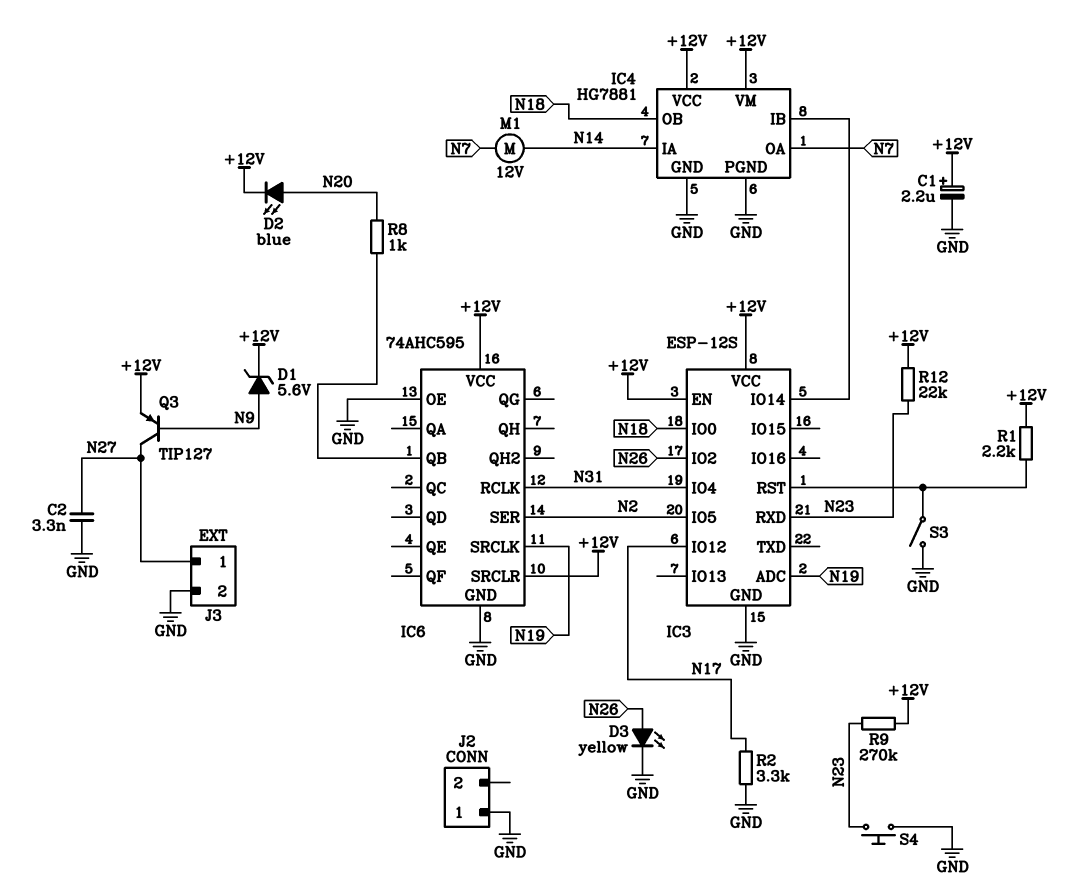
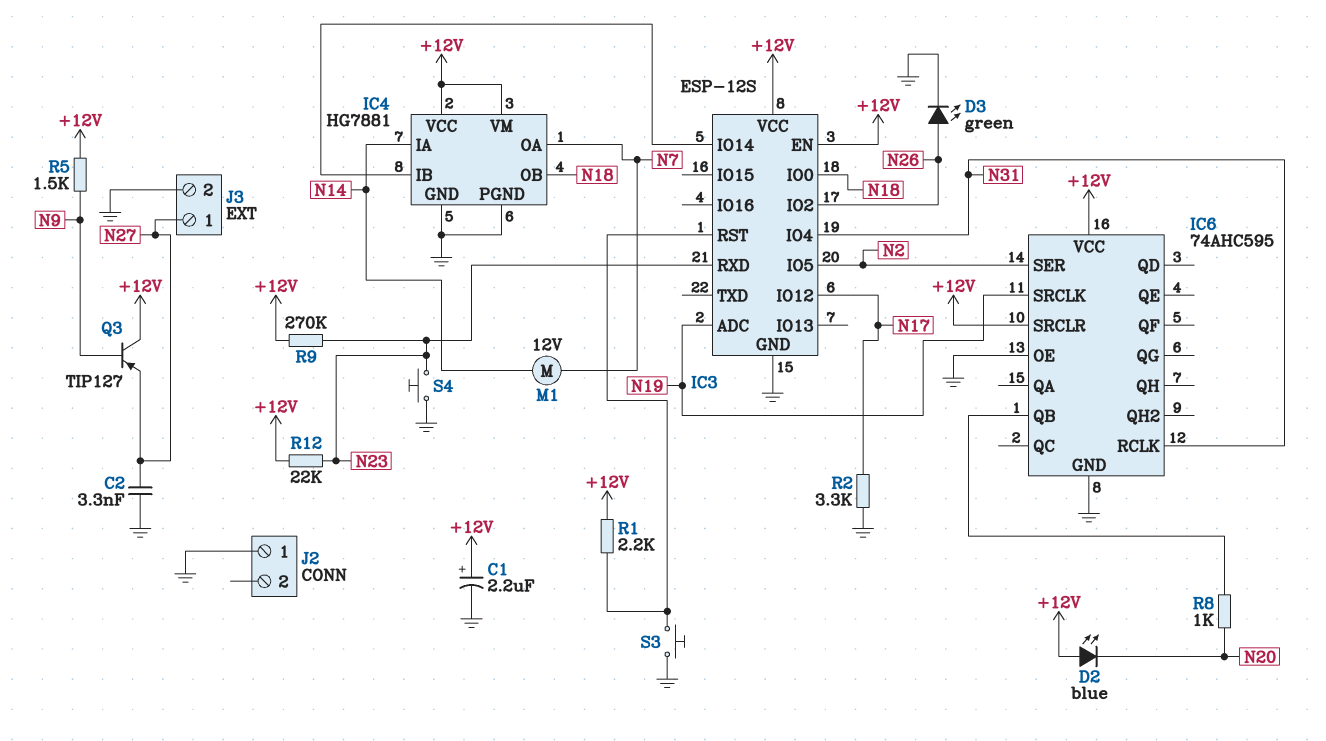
D1: zener 5.6V (A N9, K +12V) -> none
D2: LED blue (A N20, K +12V) -> LED blue (A +12V, K N20)
D3: LED yellow (A N26, K GND) -> LED green (A N26, K GND)
Q3: PNP TIP127 (B N9, C N27, E +12V) -> PNP TIP127 (B N9, C +12V, E N27)
R5: none -> 1.5k (+12V, N9)
S3: switch (GND, IC3/RST) -> button (GND, IC3/RST)

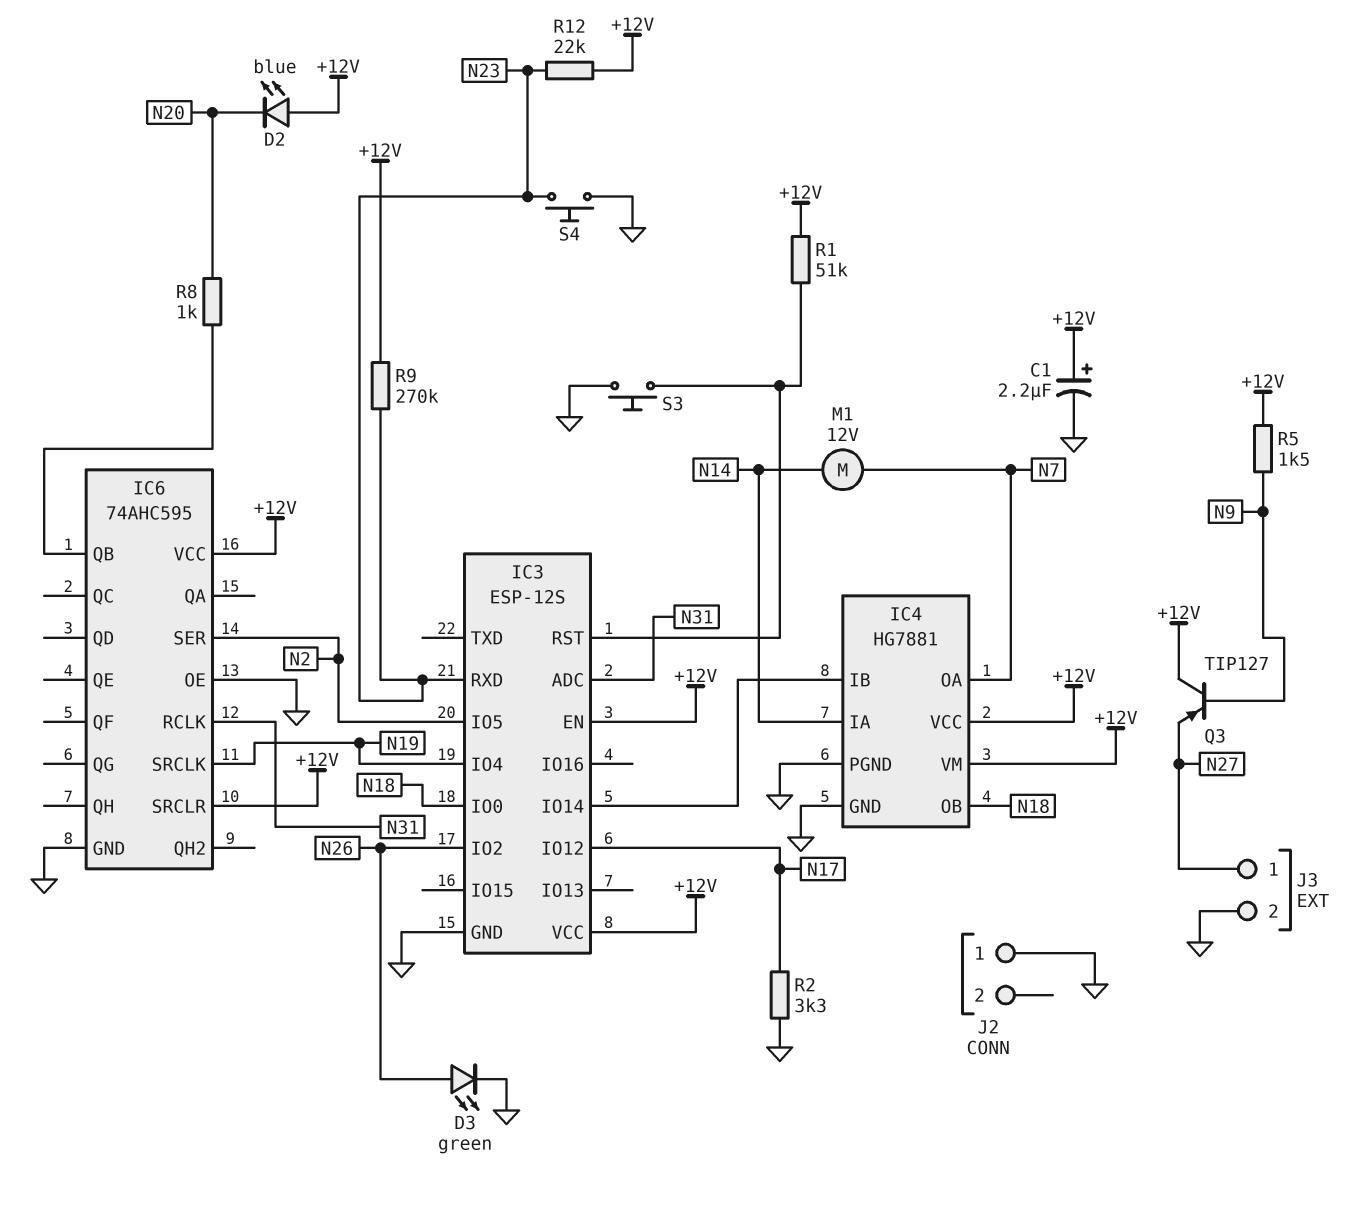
C2: 3.3nF (GND, N27) -> none
IC3 pin ADC: N19 -> N31
IC3 pin IO4: N31 -> N19
R1: 2.2k (+12V, IC3/RST) -> 51k (+12V, IC3/RST)

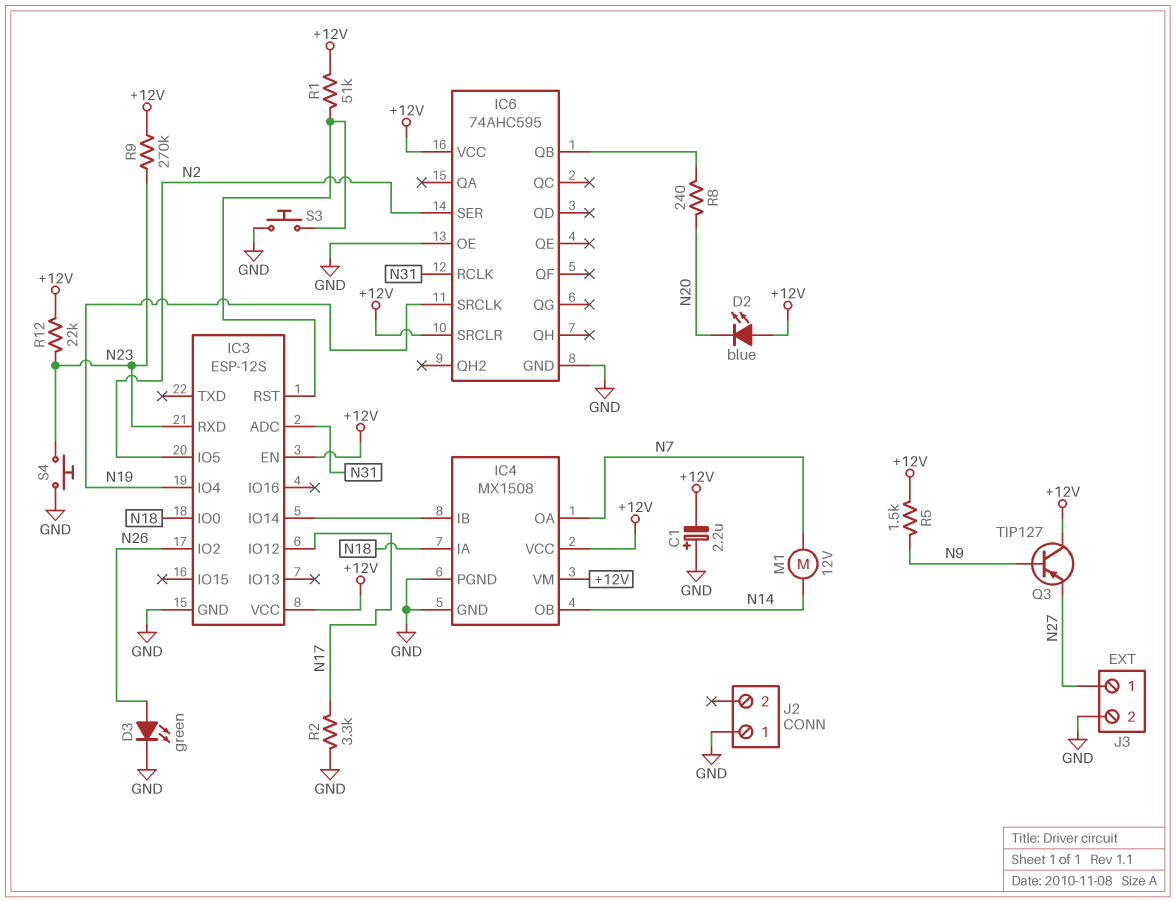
C1: 2.2uF (plus +12V, minus GND) -> 2.2uF (plus GND, minus +12V)
IC4: HG7881 -> MX1508
IC4 pin IA: N14 -> N18
IC4 pin OB: N18 -> N14
R8: 1k (IC6/QB, N20) -> 240 (IC6/QB, N20)

